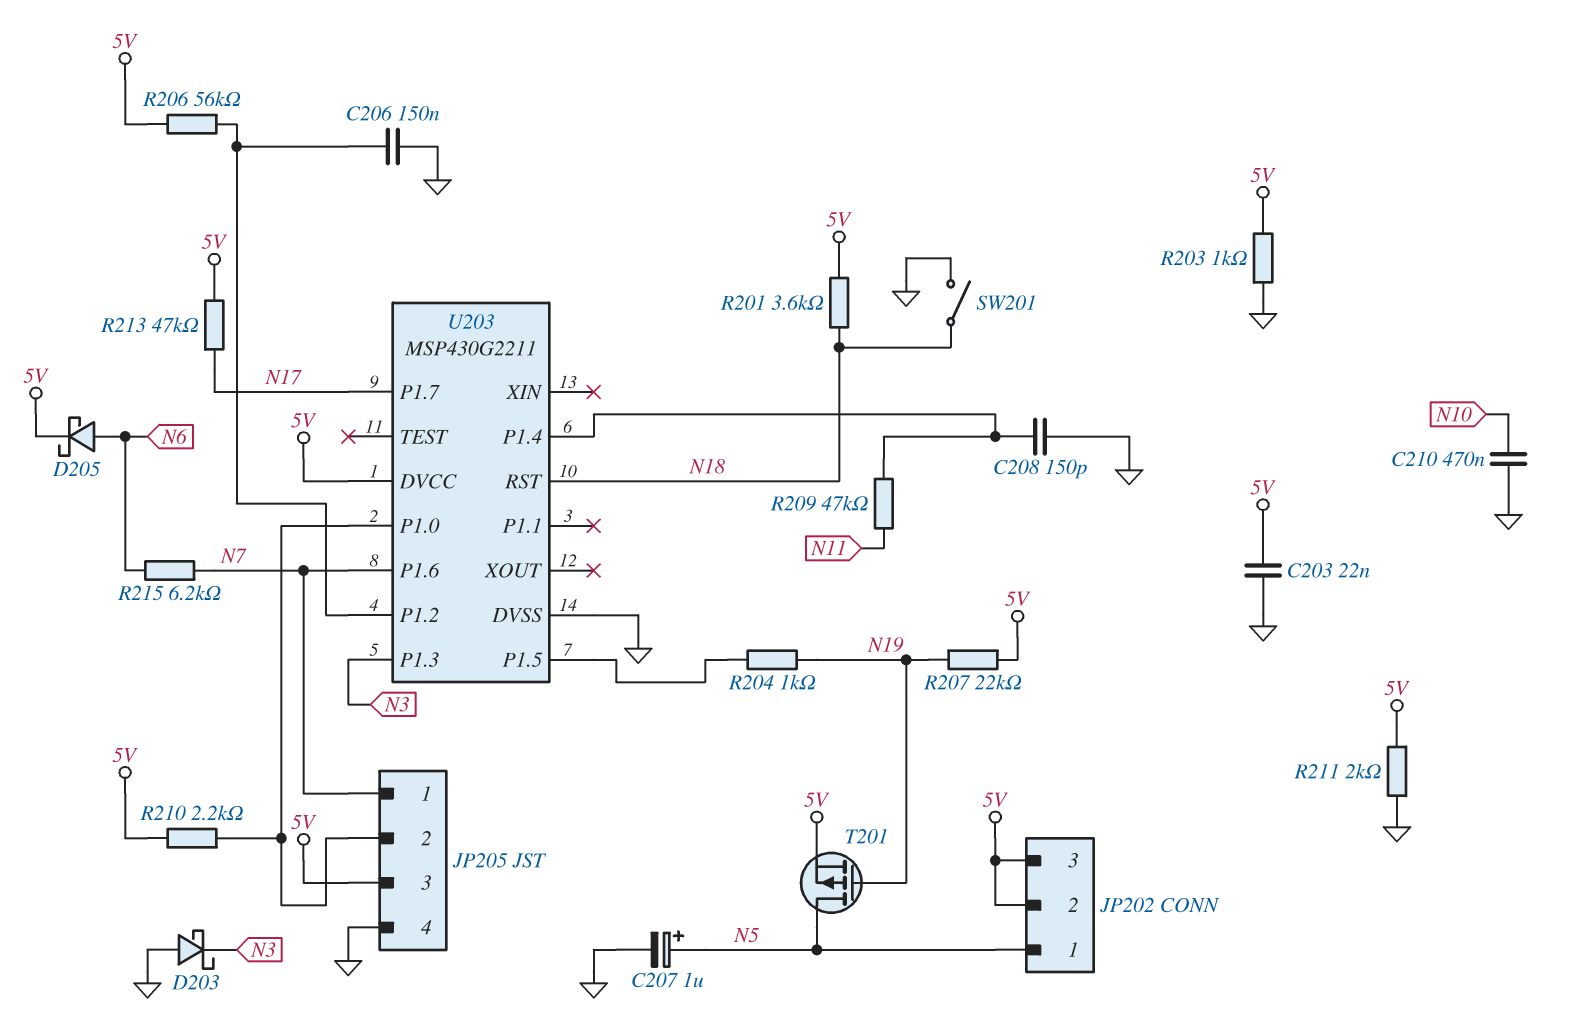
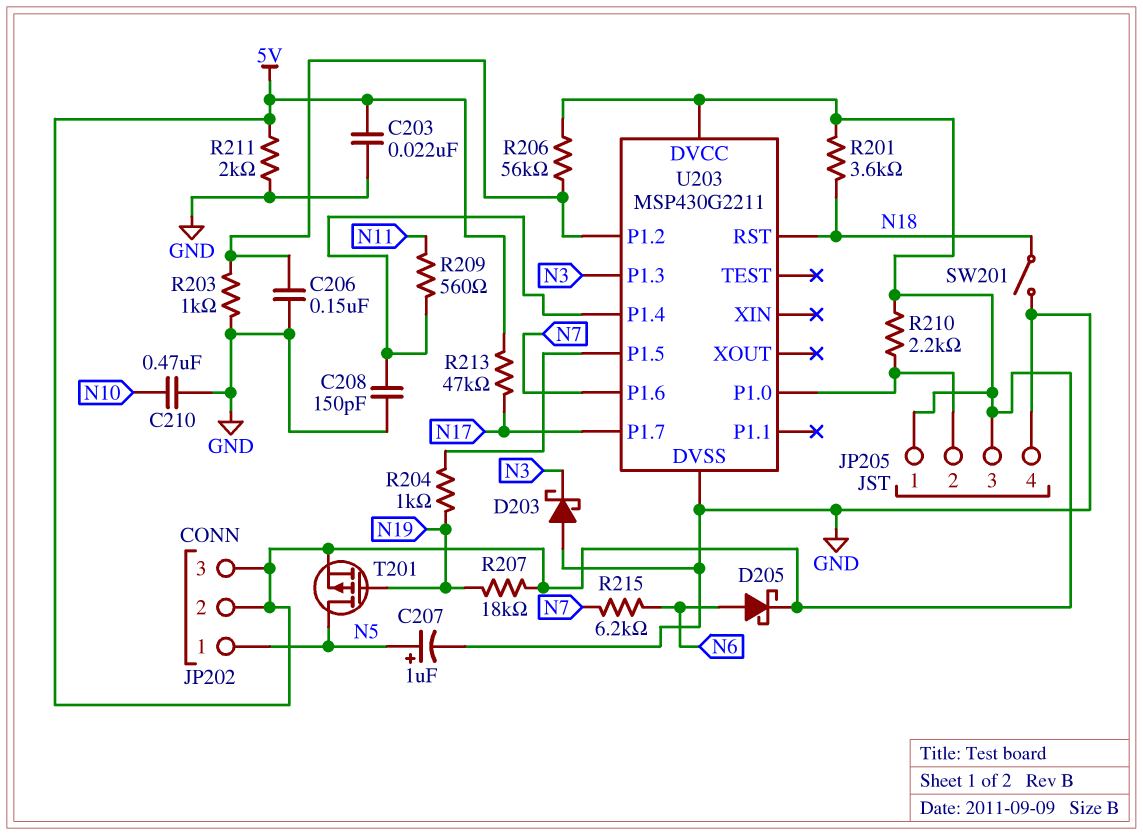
JP205 pin 1: N7 -> 5V
R203: 1k (5V, GND) -> 1k (GND, U203/P1.2)
R207: 22k (5V, N19) -> 18k (5V, N19)
R209: 47k (N11, U203/P1.4) -> 560 (N11, U203/P1.4)

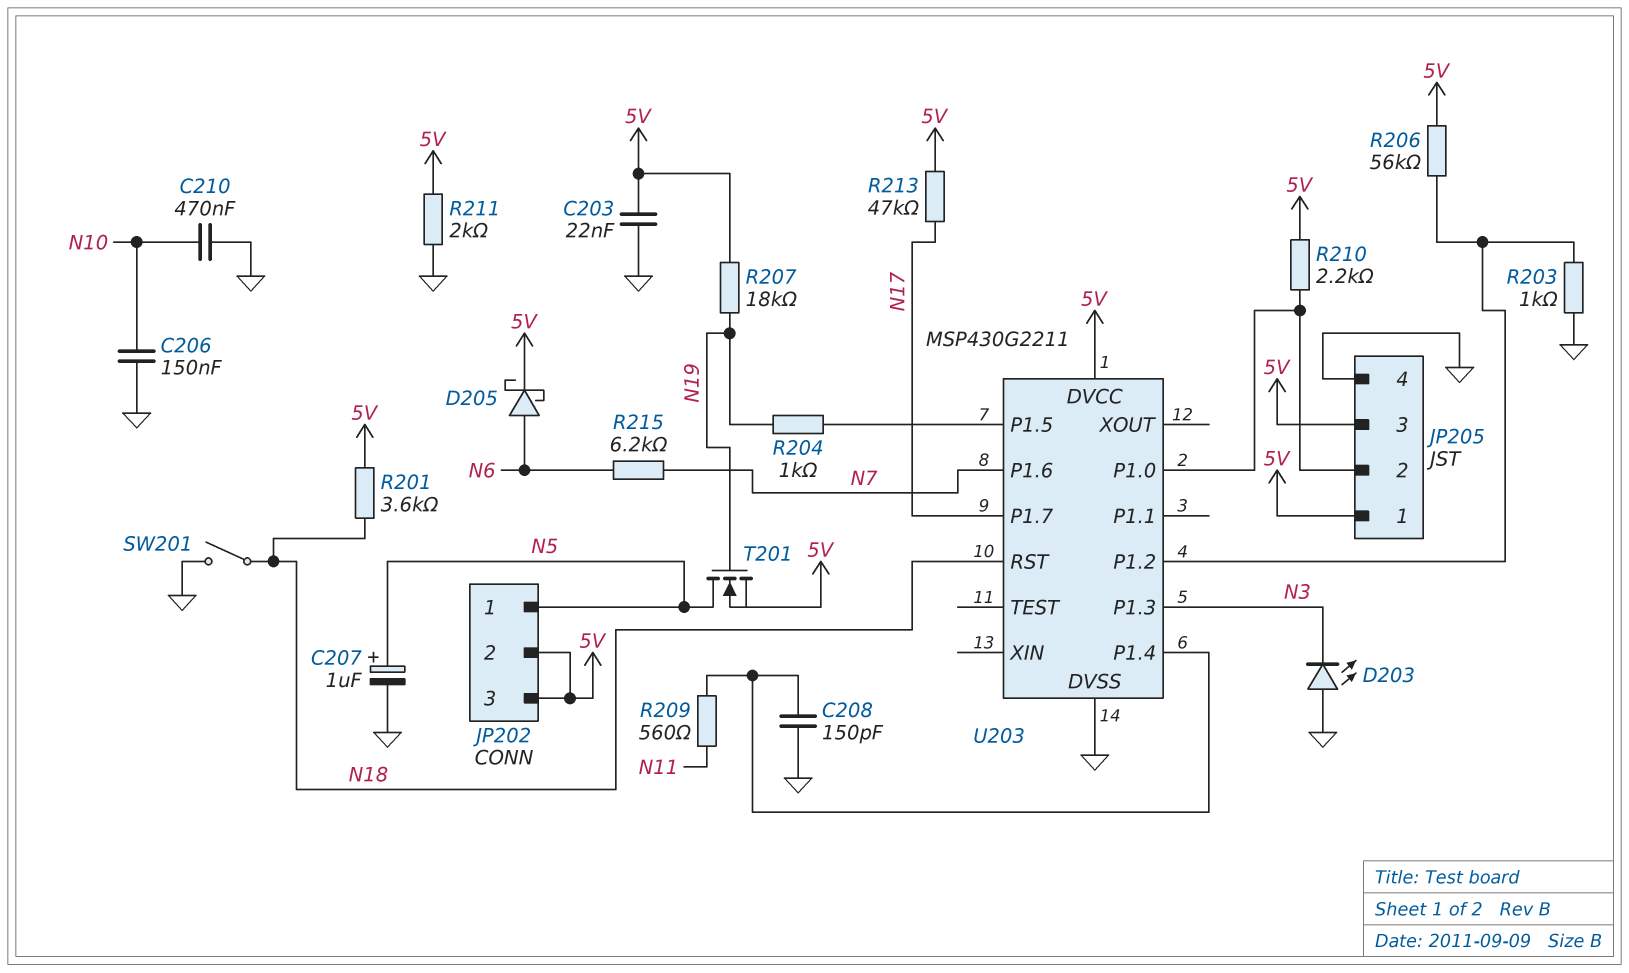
C206: 150nF (GND, U203/P1.2) -> 150nF (GND, N10)
D203: schottky (A GND, K N3) -> LED (A GND, K N3)
T201: PMOS (G N19, D N5, S 5V) -> NMOS (G N19, D N5, S 5V)

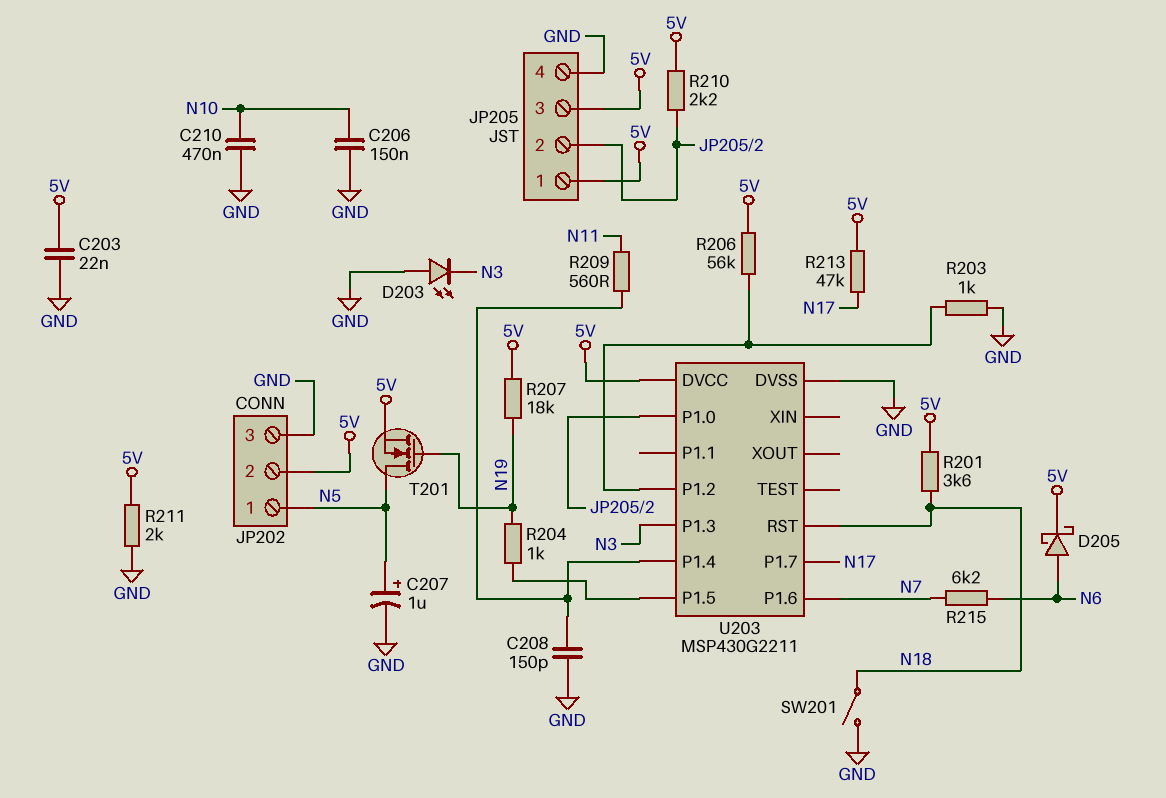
JP202 pin 3: 5V -> GND

